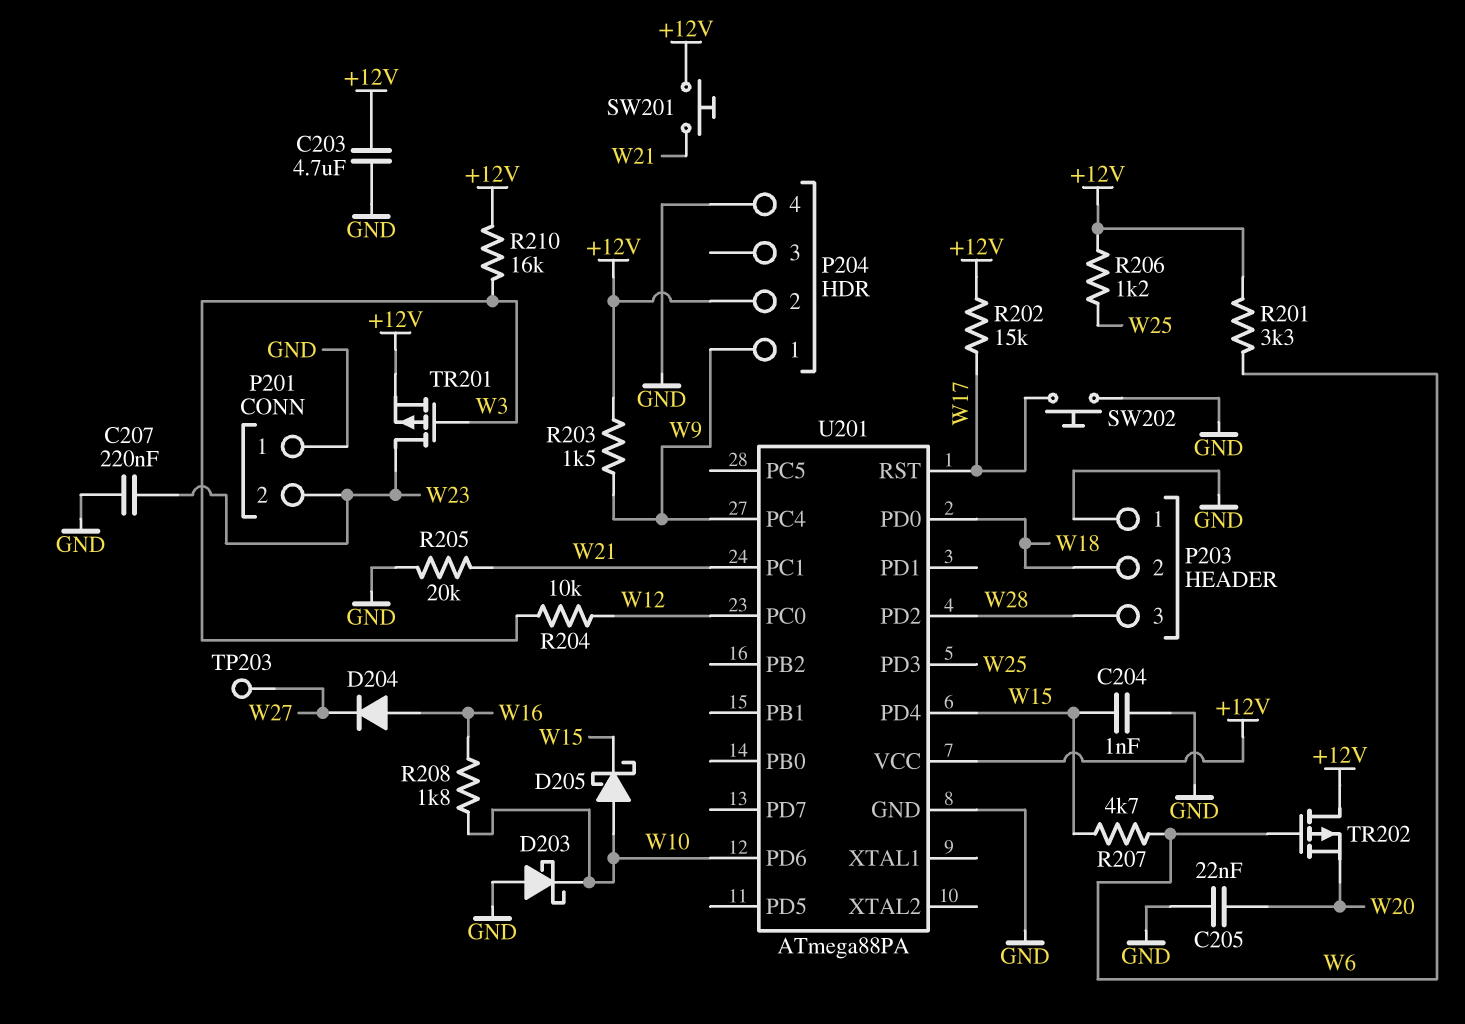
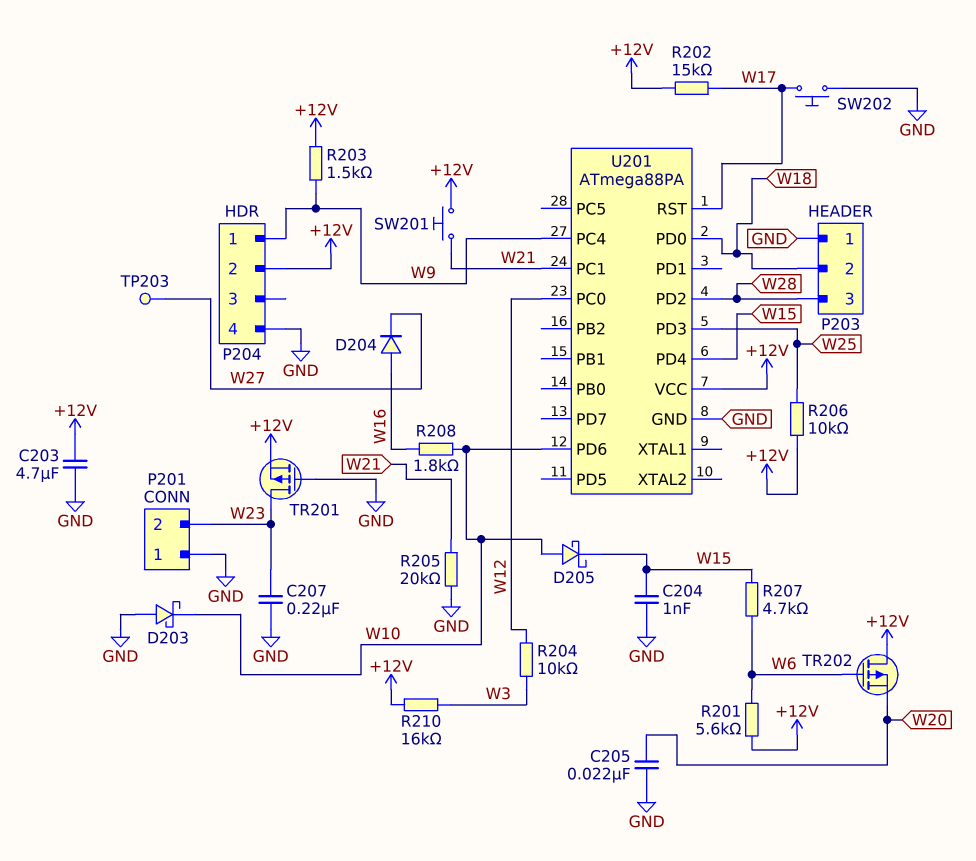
R201: 3.3k (+12V, W6) -> 5.6k (+12V, W6)
R206: 1.2k (+12V, W25) -> 10k (+12V, W25)
TR201: PMOS (G W3, D W23, S +12V) -> PMOS (G GND, D W23, S +12V)

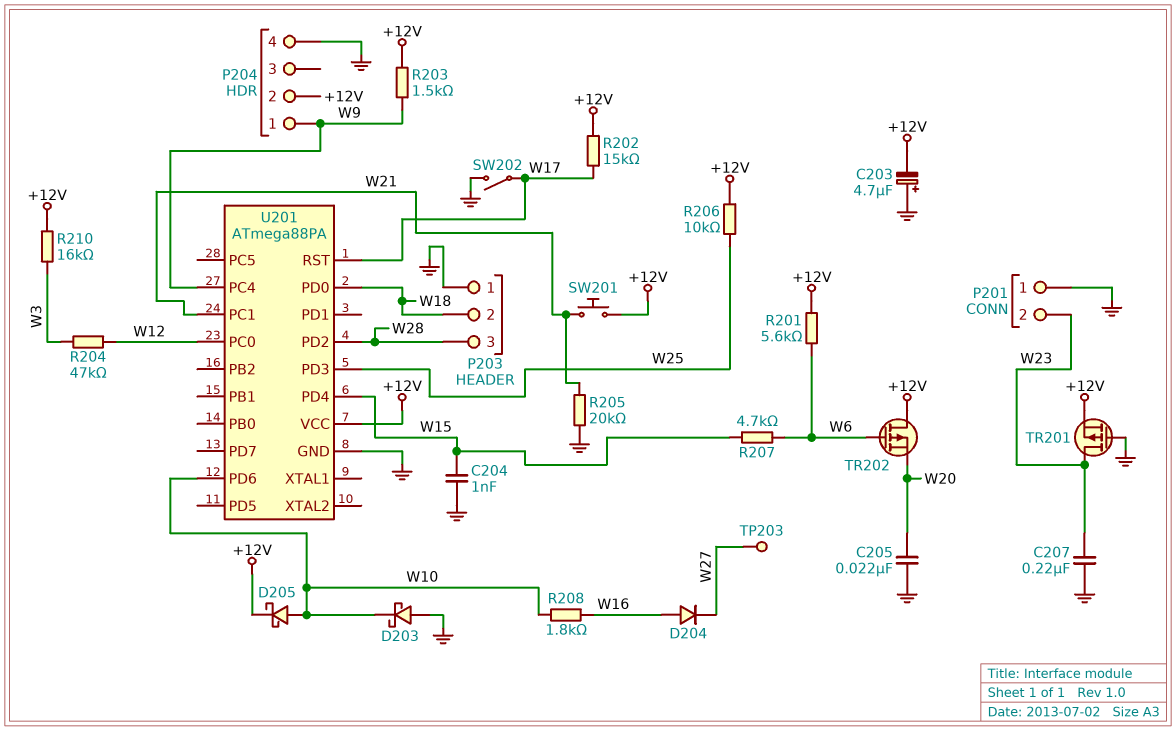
C203: 4.7uF (+12V, GND) -> 4.7uF (plus GND, minus +12V)
D205: schottky (A W10, K W15) -> schottky (A W10, K +12V)
R204: 10k (W3, W12) -> 47k (W3, W12)
SW202: button (GND, W17) -> switch (GND, W17)

